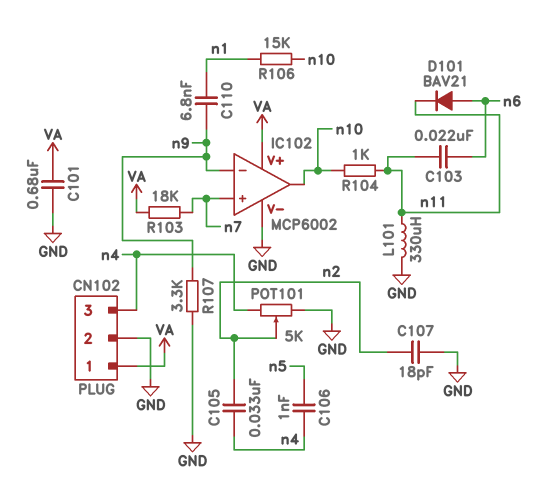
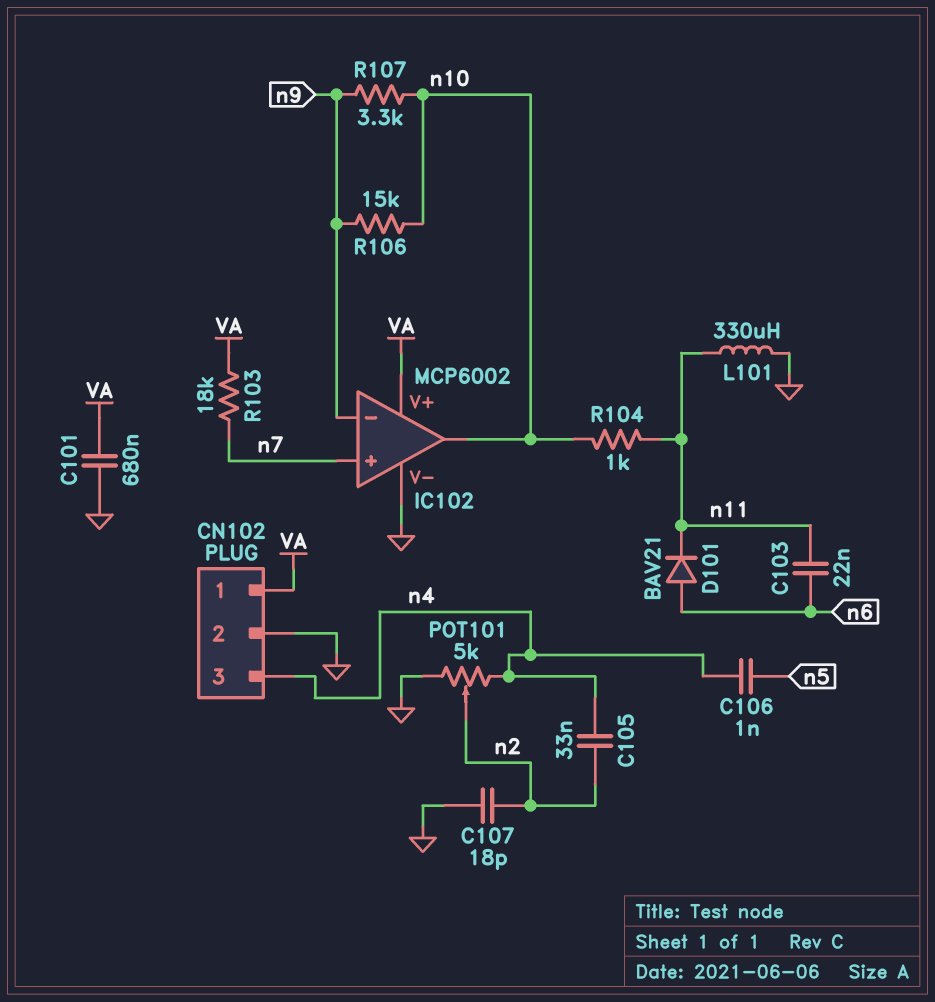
C110: 6.8nF (n1, n9) -> none
R106: 15k (n1, n10) -> 15k (n9, n10)
R107: 3.3k (GND, n9) -> 3.3k (n9, n10)

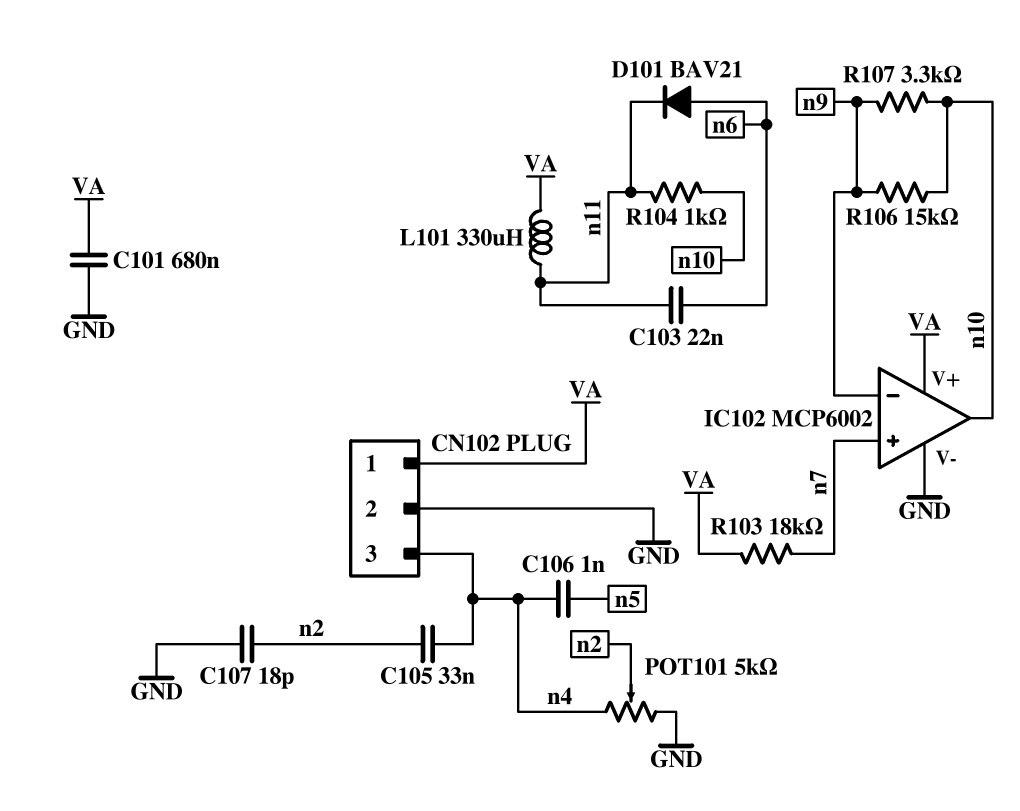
L101: 330uH (GND, n11) -> 330uH (VA, n11)

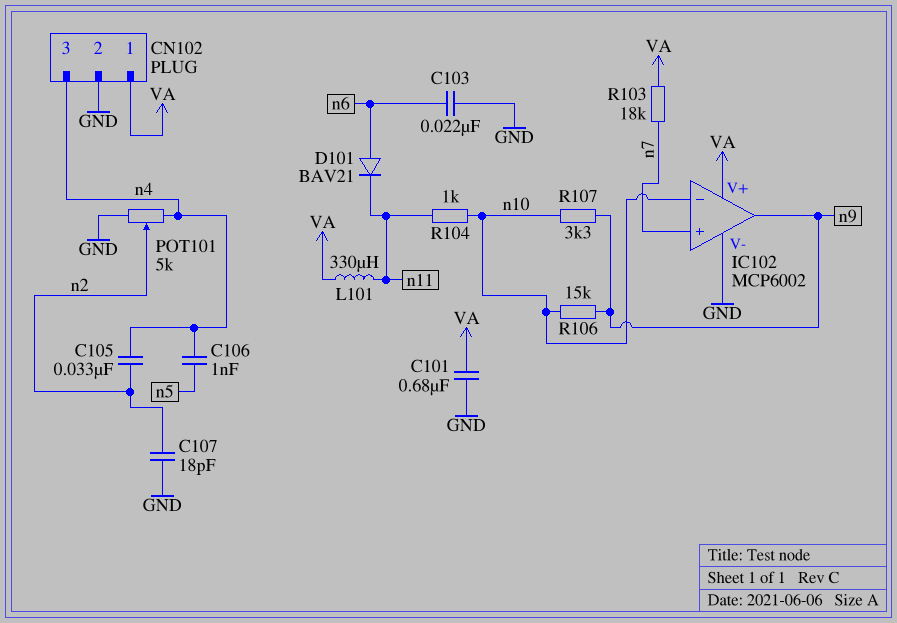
C103: 22nF (n6, n11) -> 22nF (GND, n6)
IC102 pin in-: n9 -> n10
IC102 pin out: n10 -> n9

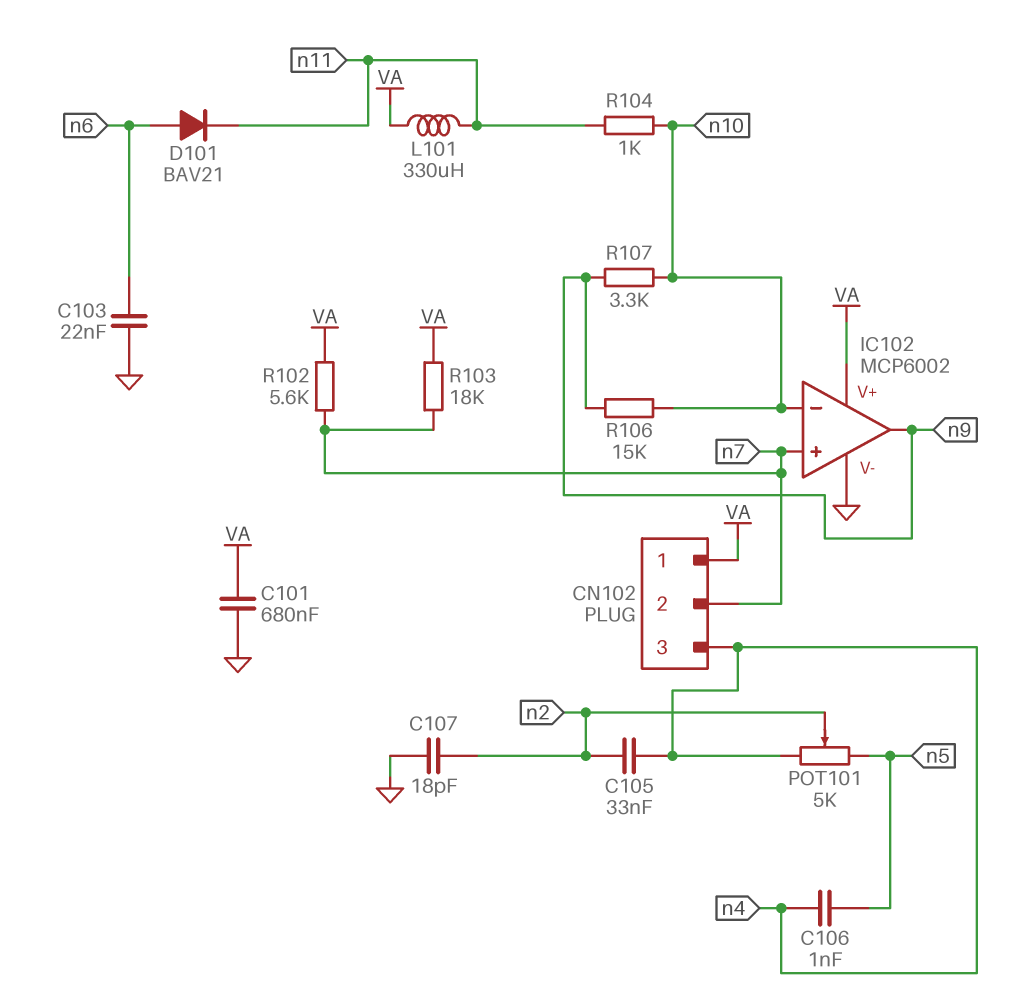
CN102 pin 2: GND -> n7
POT101: 5k (GND, n4, wiper n2) -> 5k (n4, n5, wiper n2)
R102: none -> 5.6k (VA, n7)

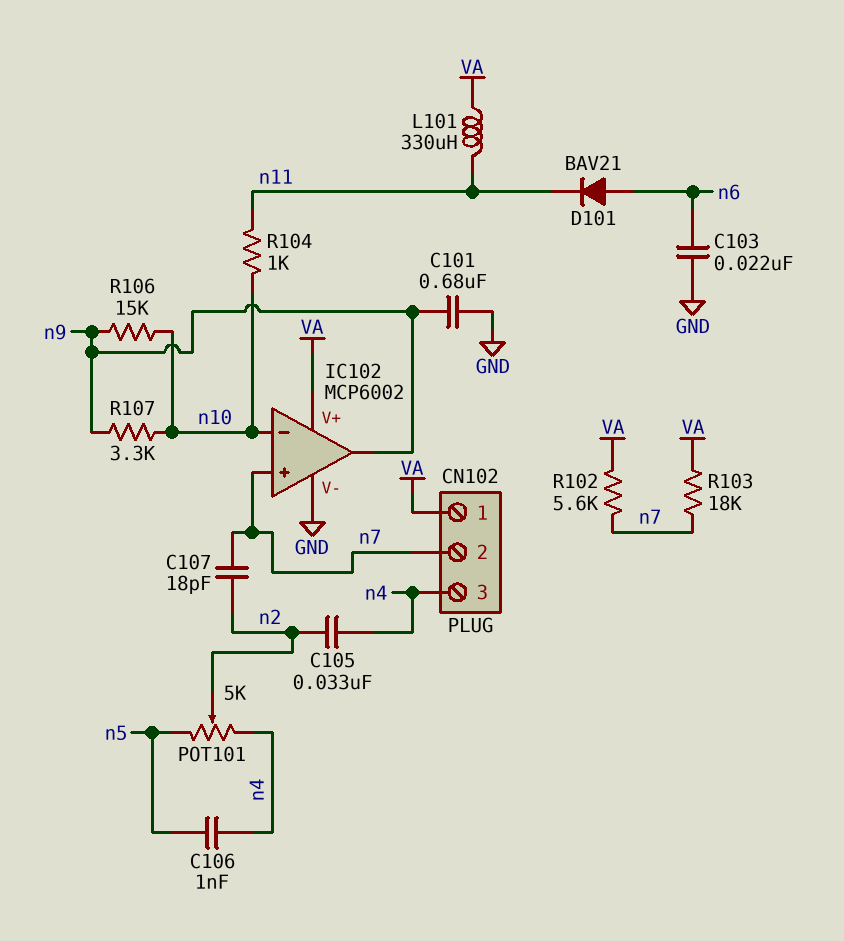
C101: 680nF (GND, VA) -> 680nF (GND, n9)
C107: 18pF (GND, n2) -> 18pF (n2, n7)

